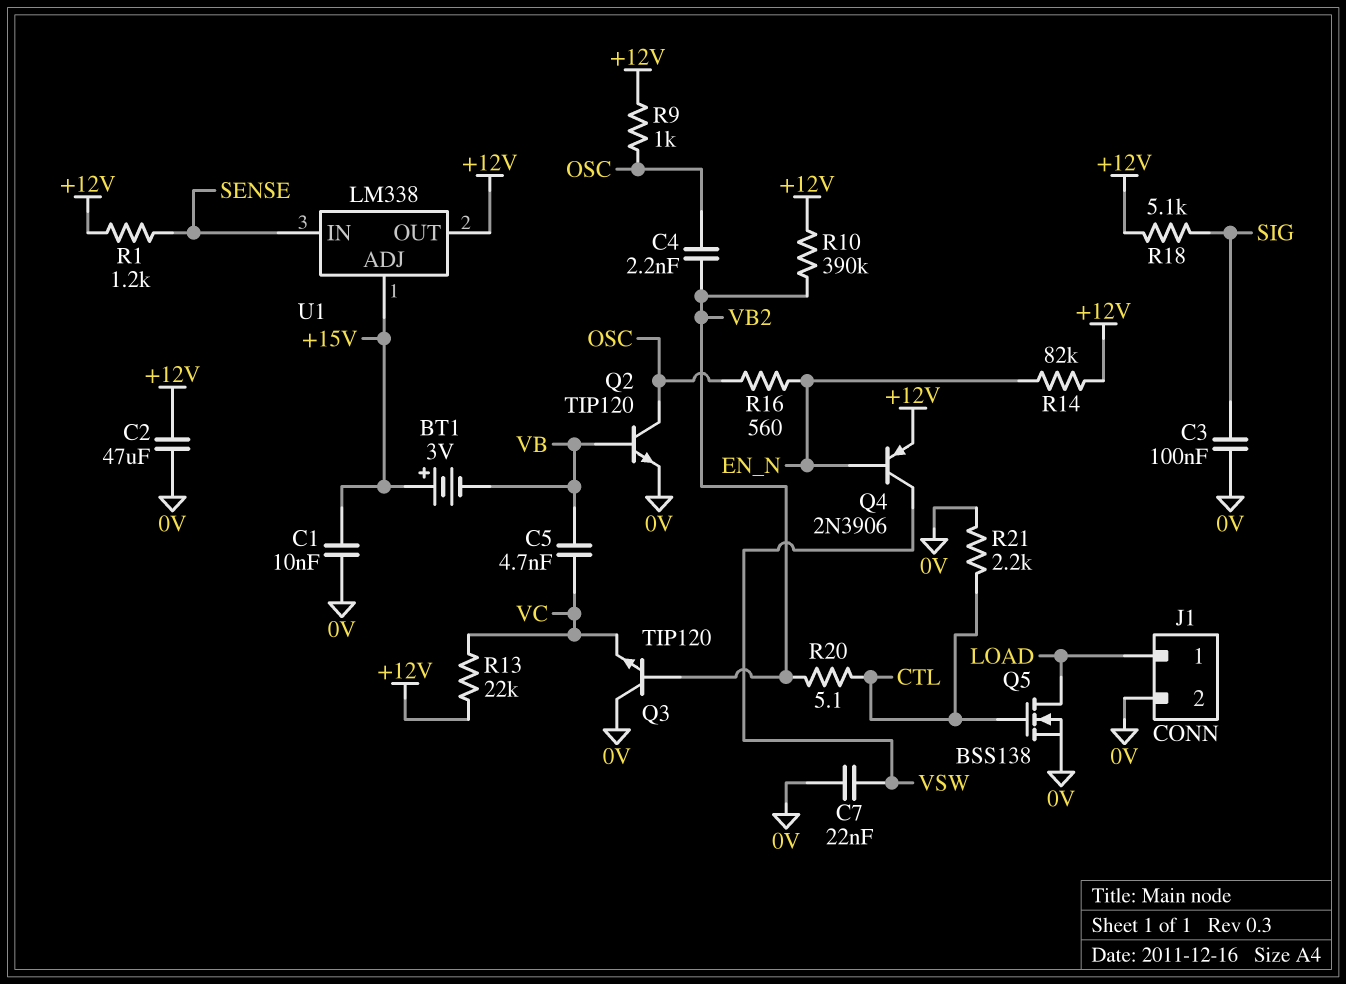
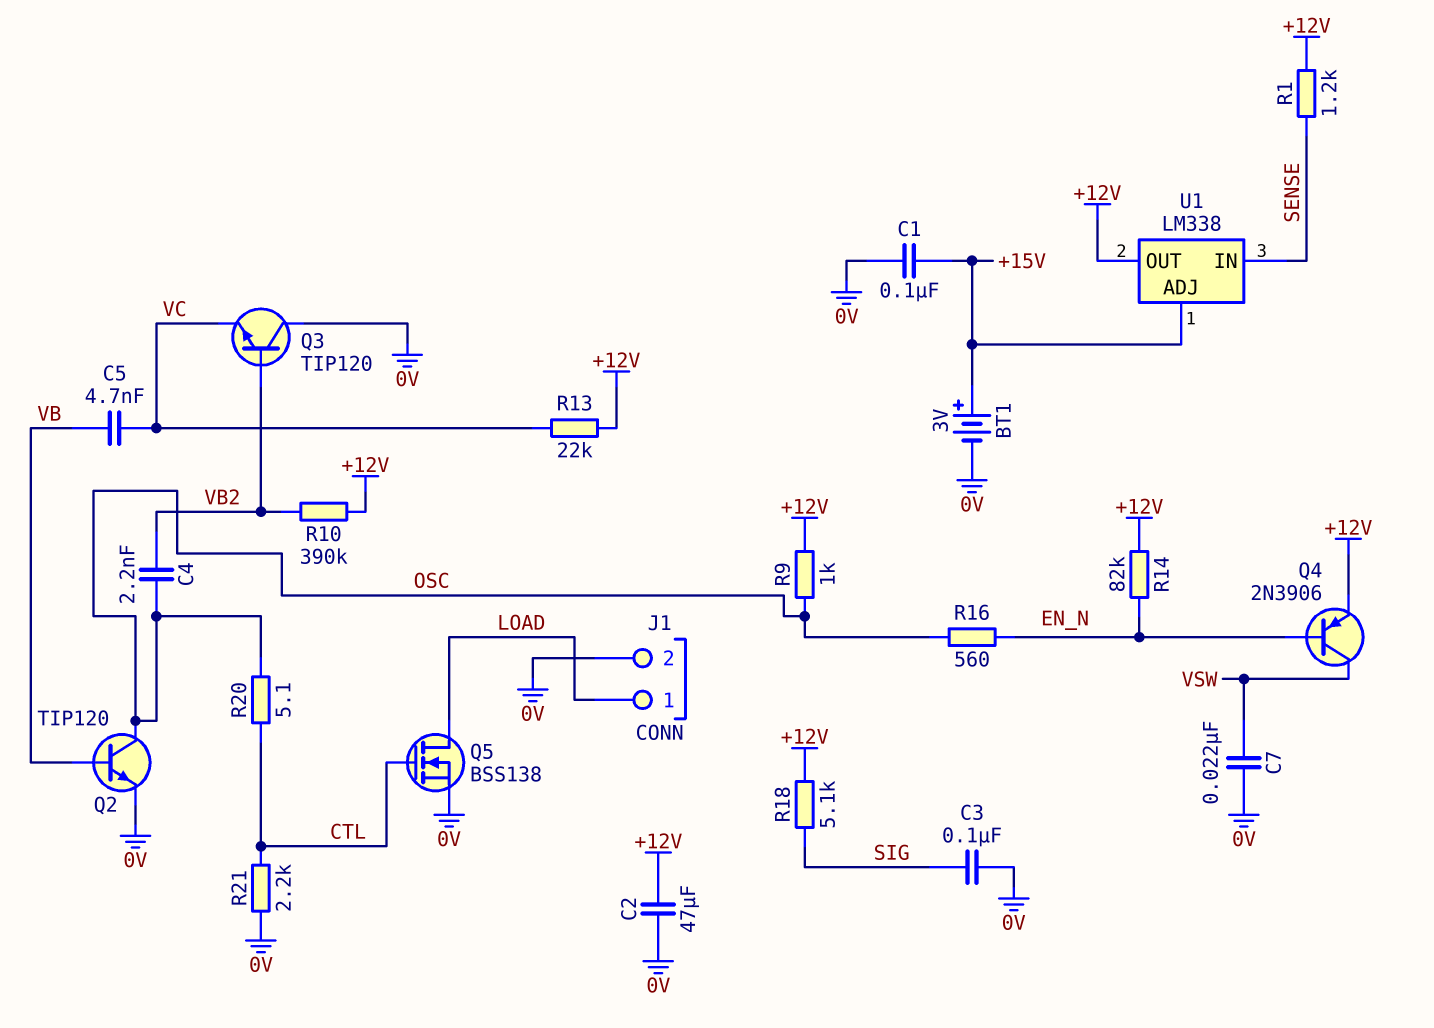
BT1: 3V (plus +15V, minus VB) -> 3V (plus +15V, minus 0V)
C1: 10nF (+15V, 0V) -> 100nF (+15V, 0V)
R20: 5.1 (CTL, VB2) -> 5.1 (CTL, OSC)

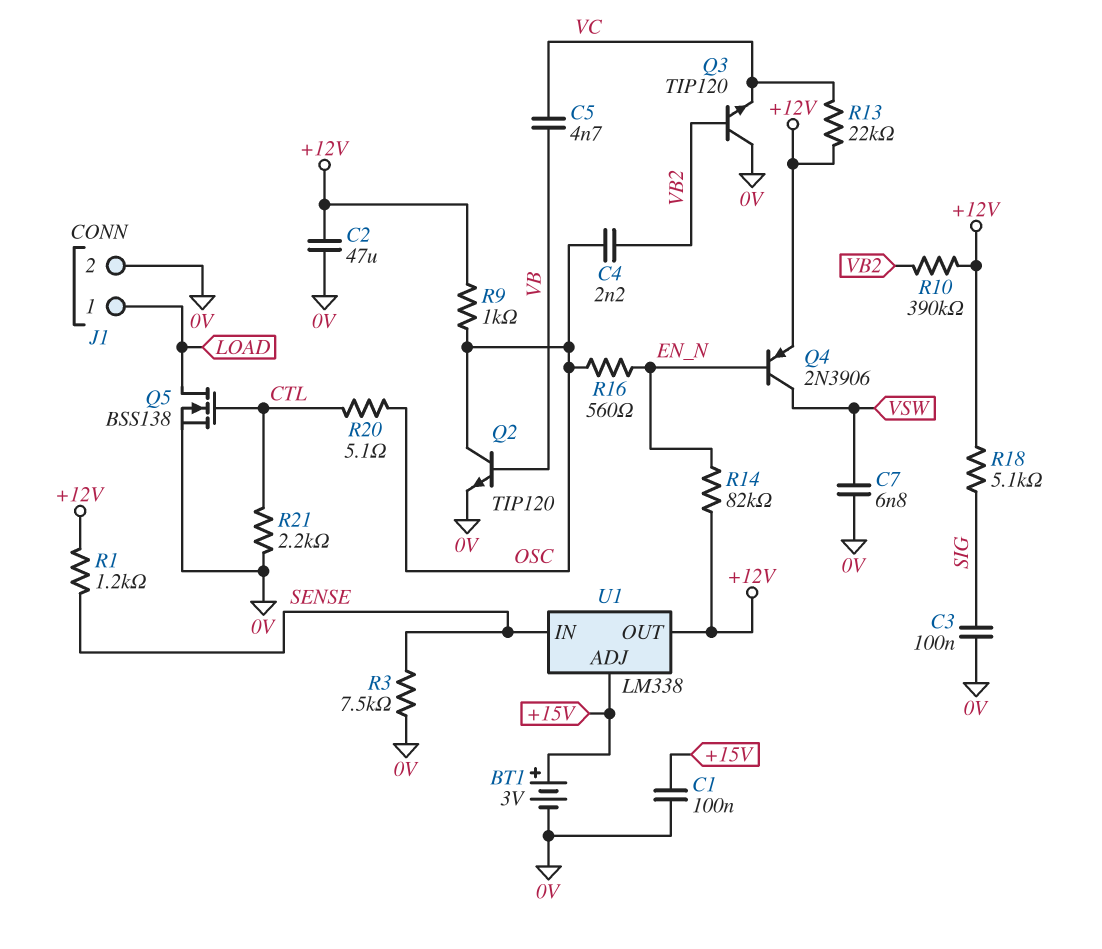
C7: 22nF (0V, VSW) -> 6.8nF (0V, VSW)
R3: none -> 7.5k (0V, SENSE)

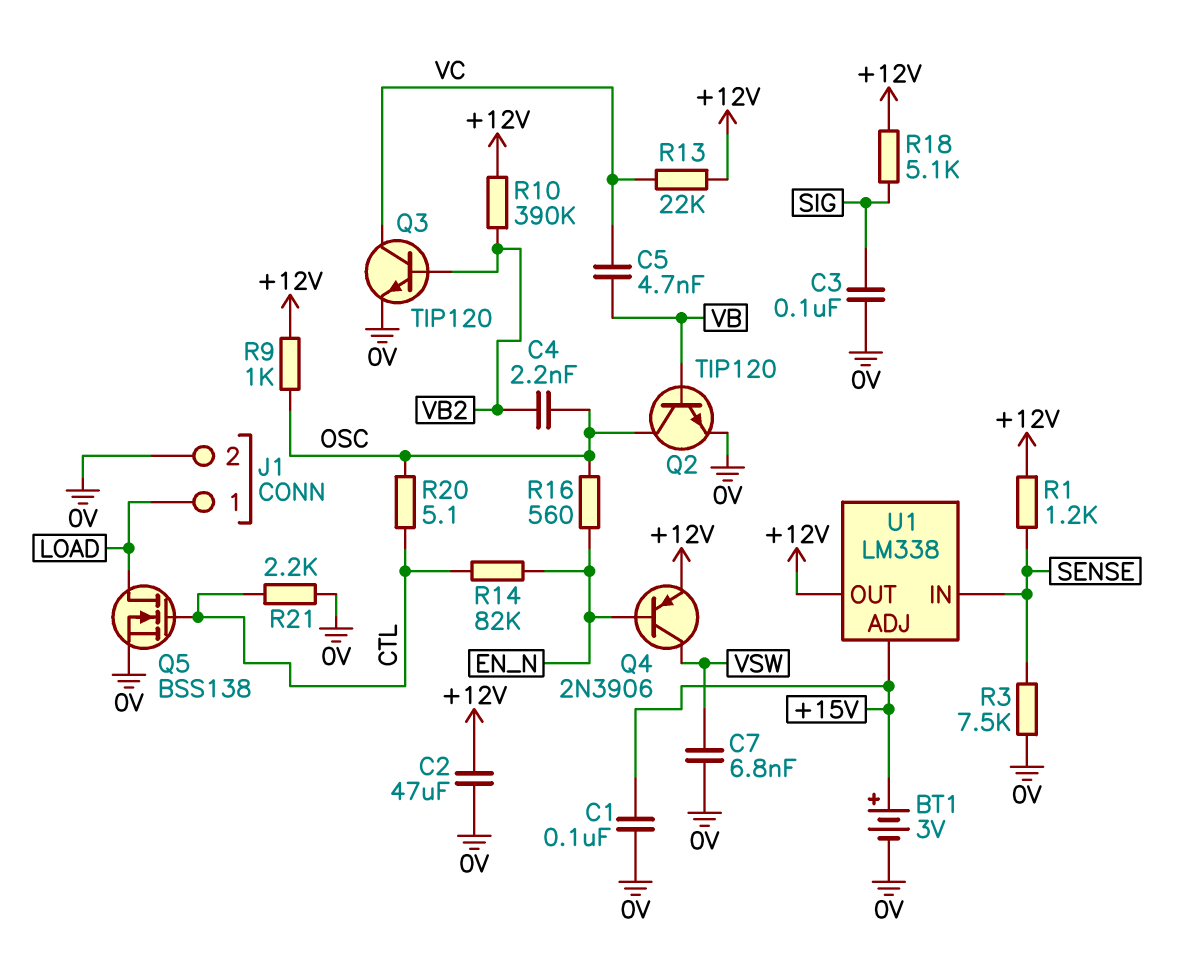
Q3: NPN TIP120 (B VB2, C 0V, E VC) -> NPN TIP120 (B VB2, C VC, E 0V)
R14: 82k (+12V, EN_N) -> 82k (CTL, EN_N)

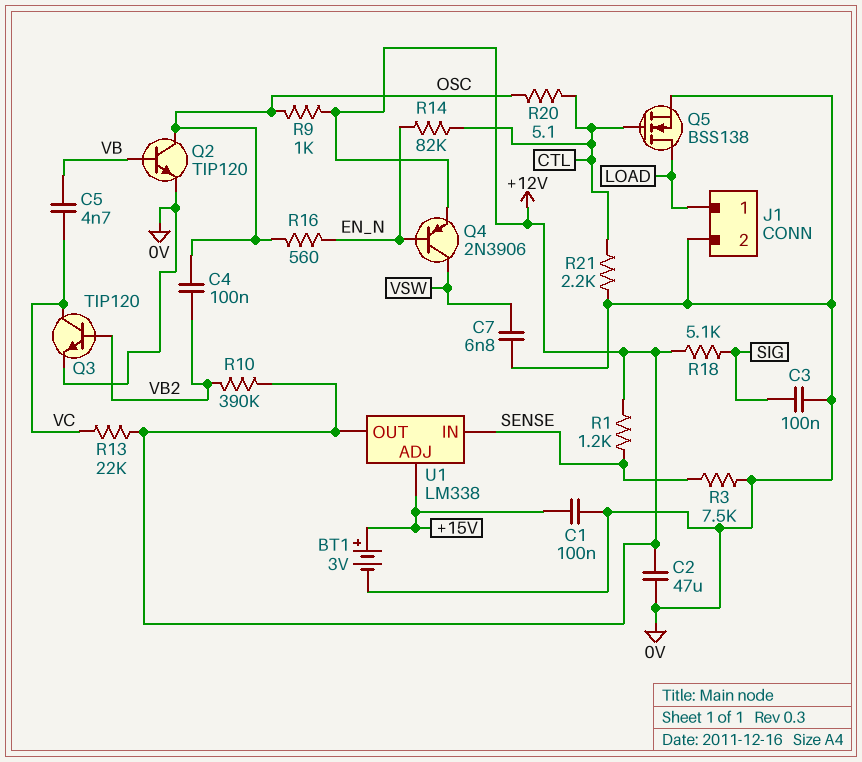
C4: 2.2nF (OSC, VB2) -> 100nF (OSC, VB2)

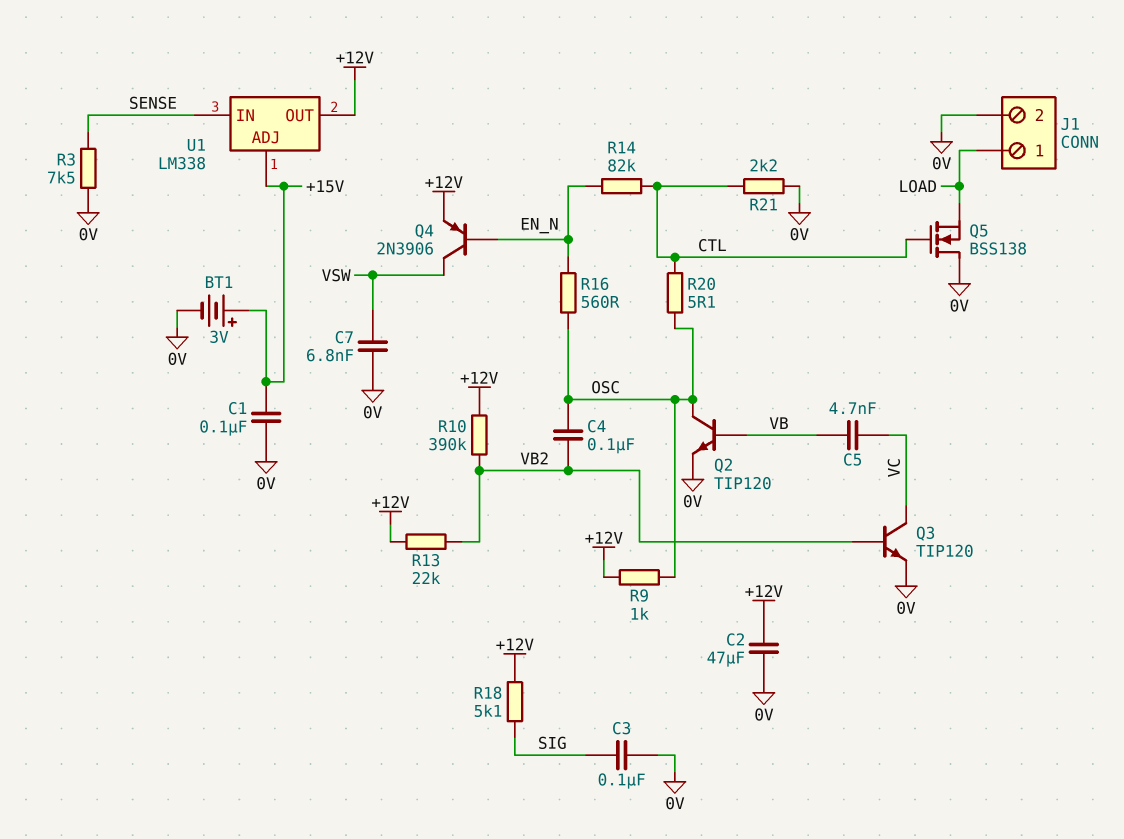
Q5: NMOS BSS138 (G CTL, D LOAD, S 0V) -> NMOS BSS138 (G CTL, D 0V, S LOAD)
R1: 1.2k (+12V, SENSE) -> none
R13: 22k (+12V, VC) -> 22k (+12V, VB2)

